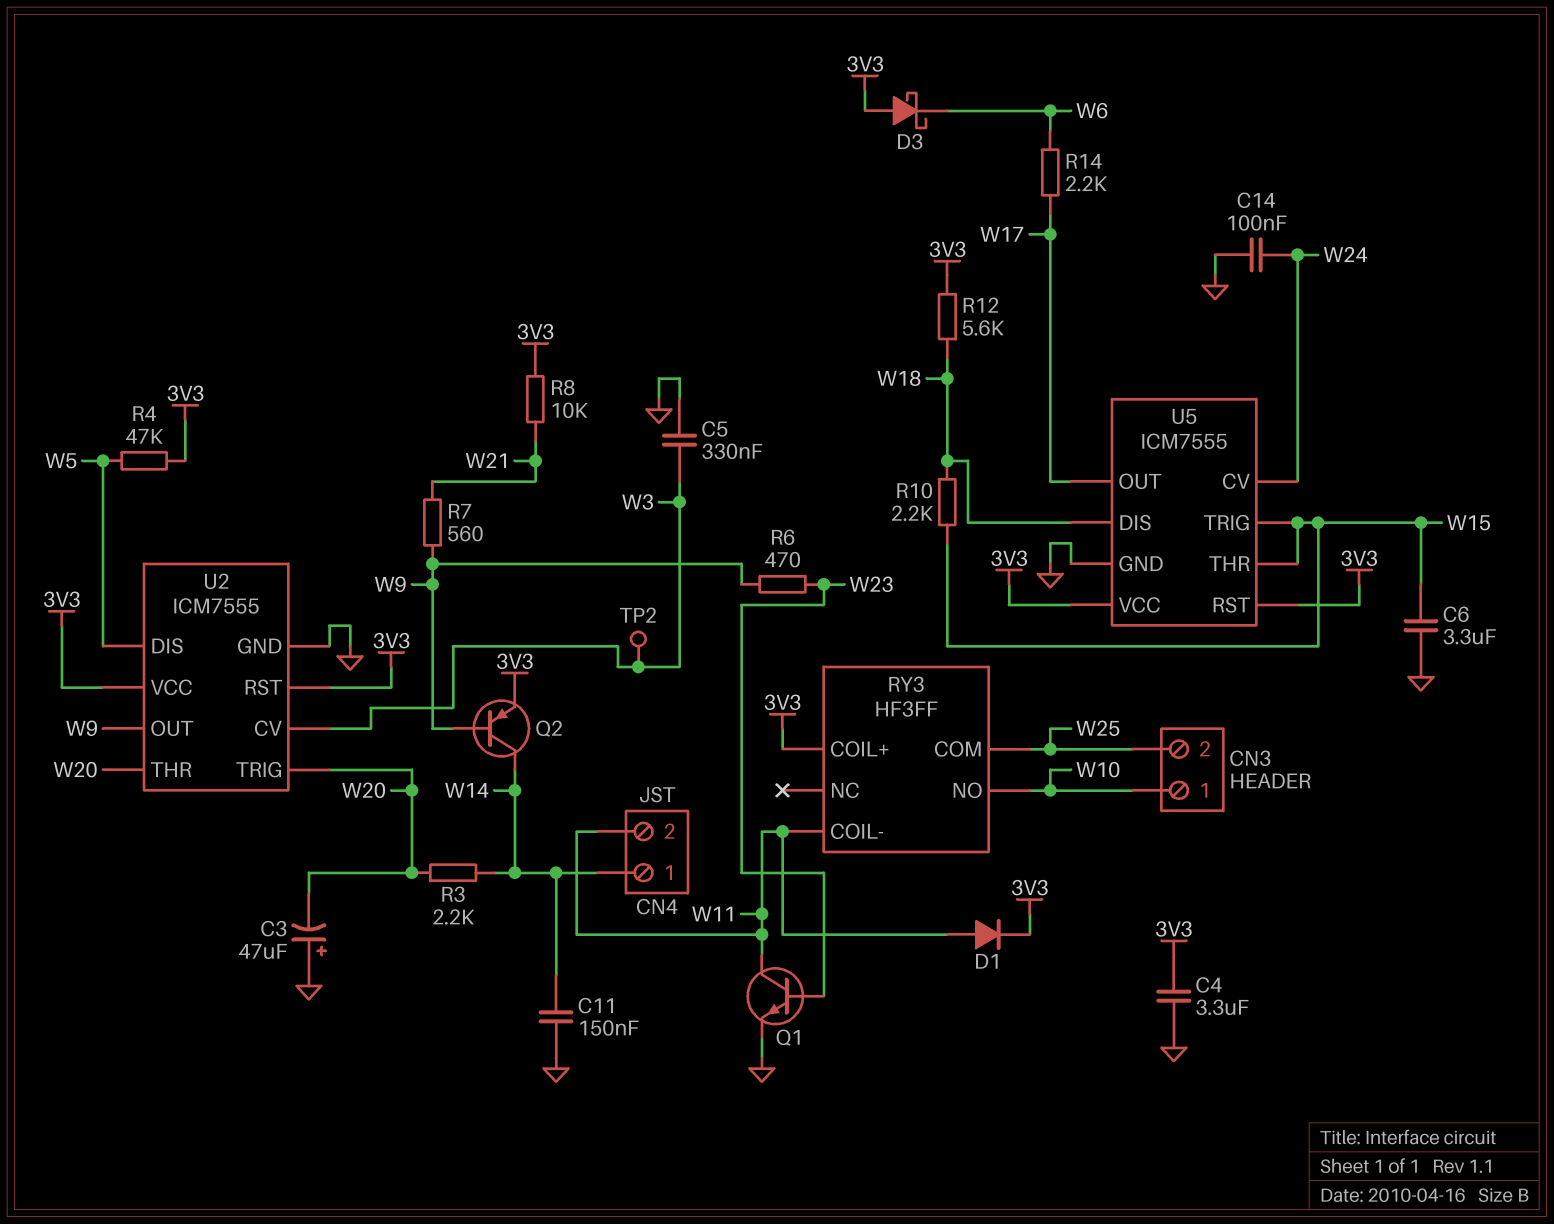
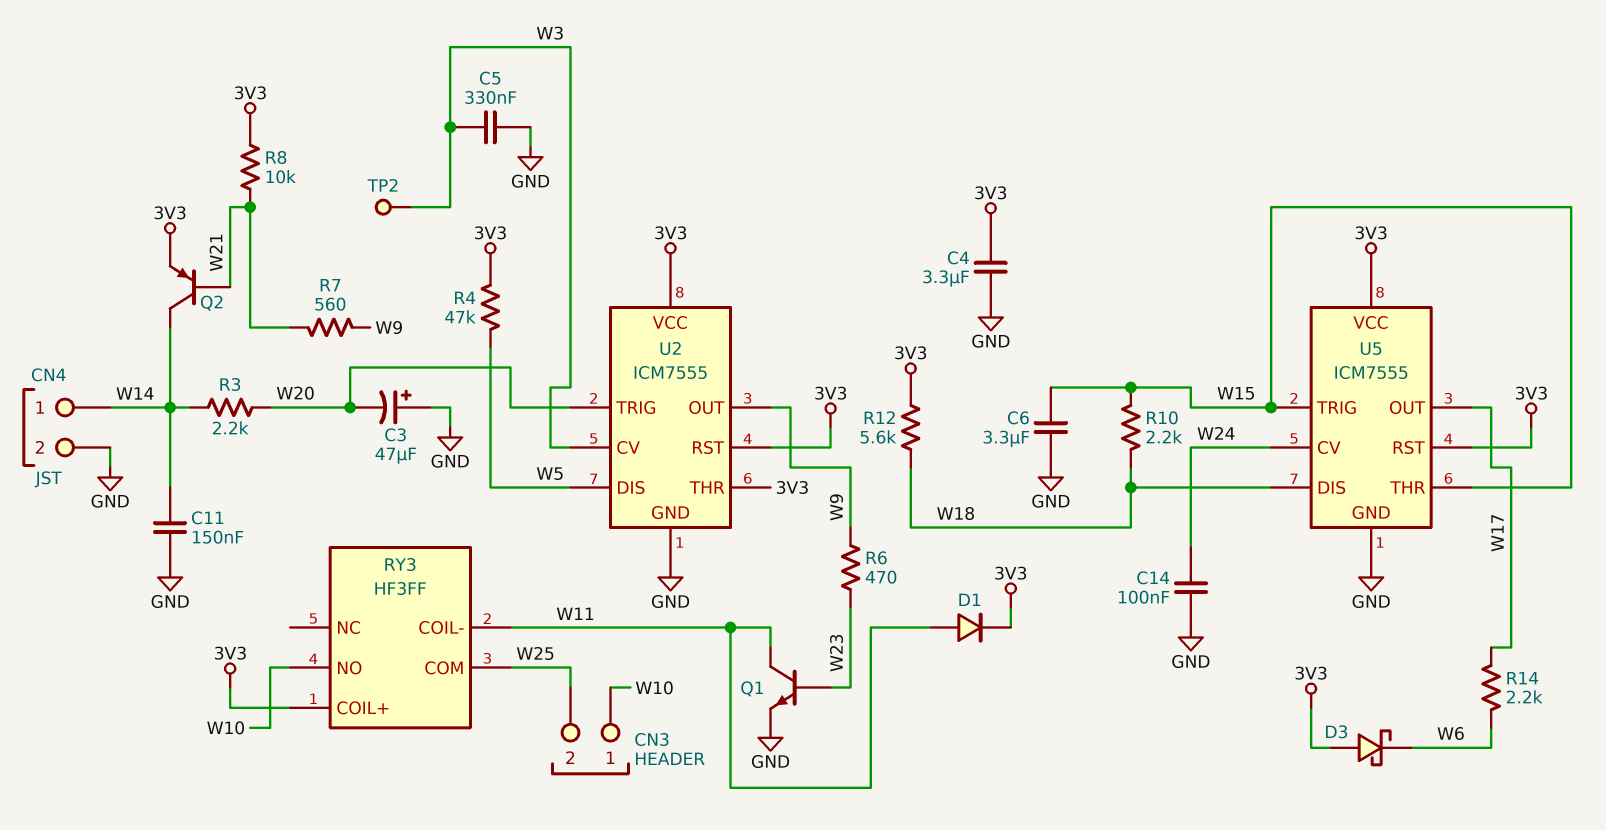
CN4 pin 2: W11 -> GND
Q2: PNP (B W9, C W14, E 3V3) -> PNP (B W21, C W14, E 3V3)
U2 pin THR: W20 -> 3V3

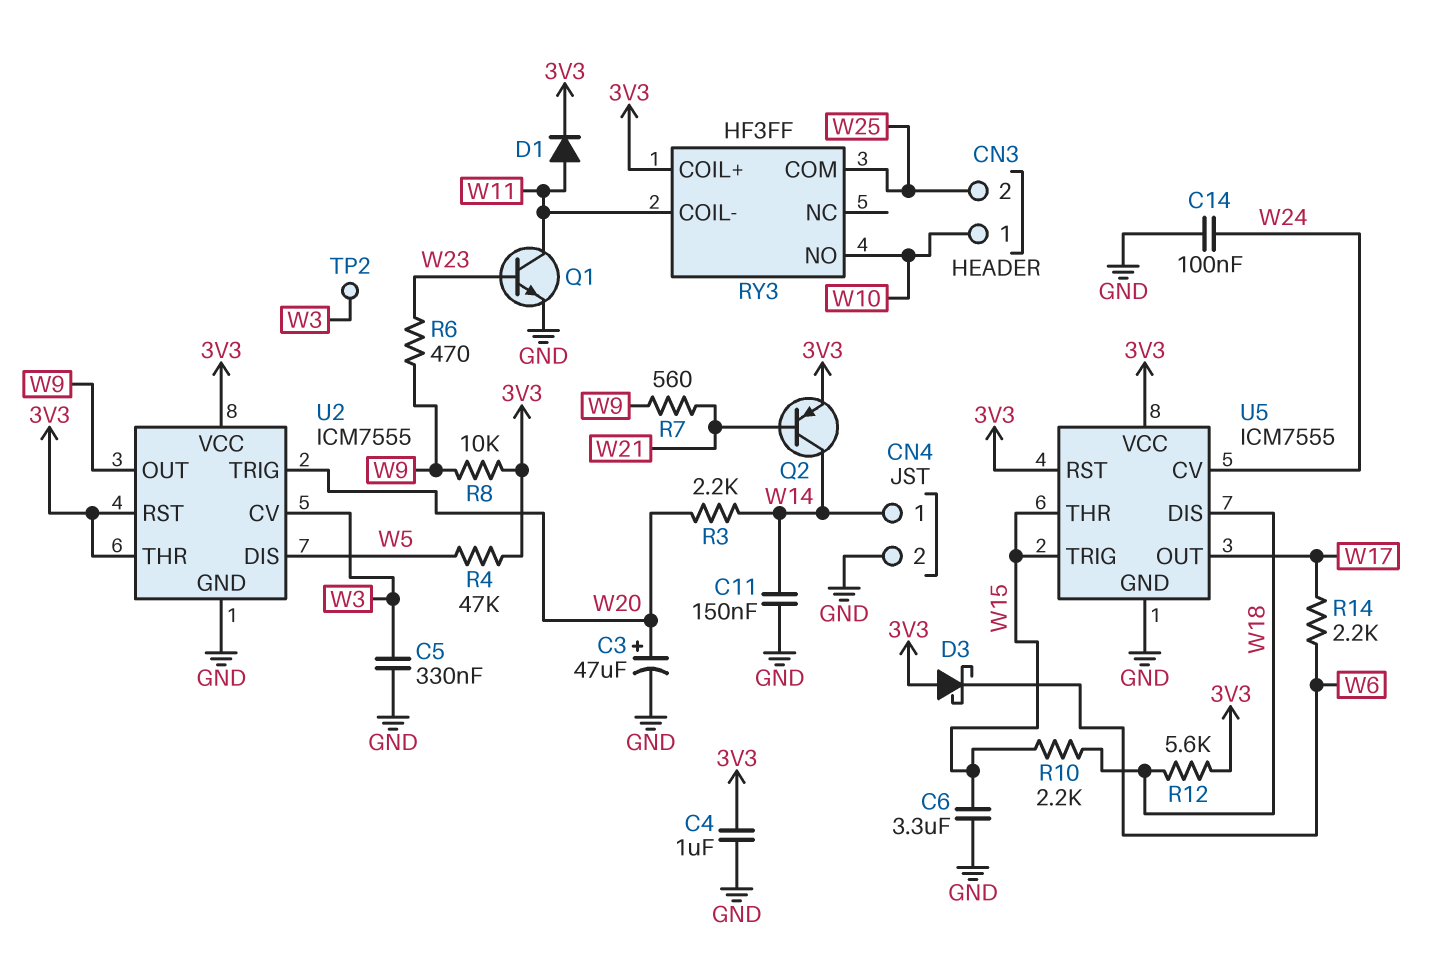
C3: 47uF (plus GND, minus W20) -> 47uF (plus W20, minus GND)
C4: 3.3uF (3V3, GND) -> 1uF (3V3, GND)
R8: 10k (3V3, W21) -> 10k (3V3, W9)

